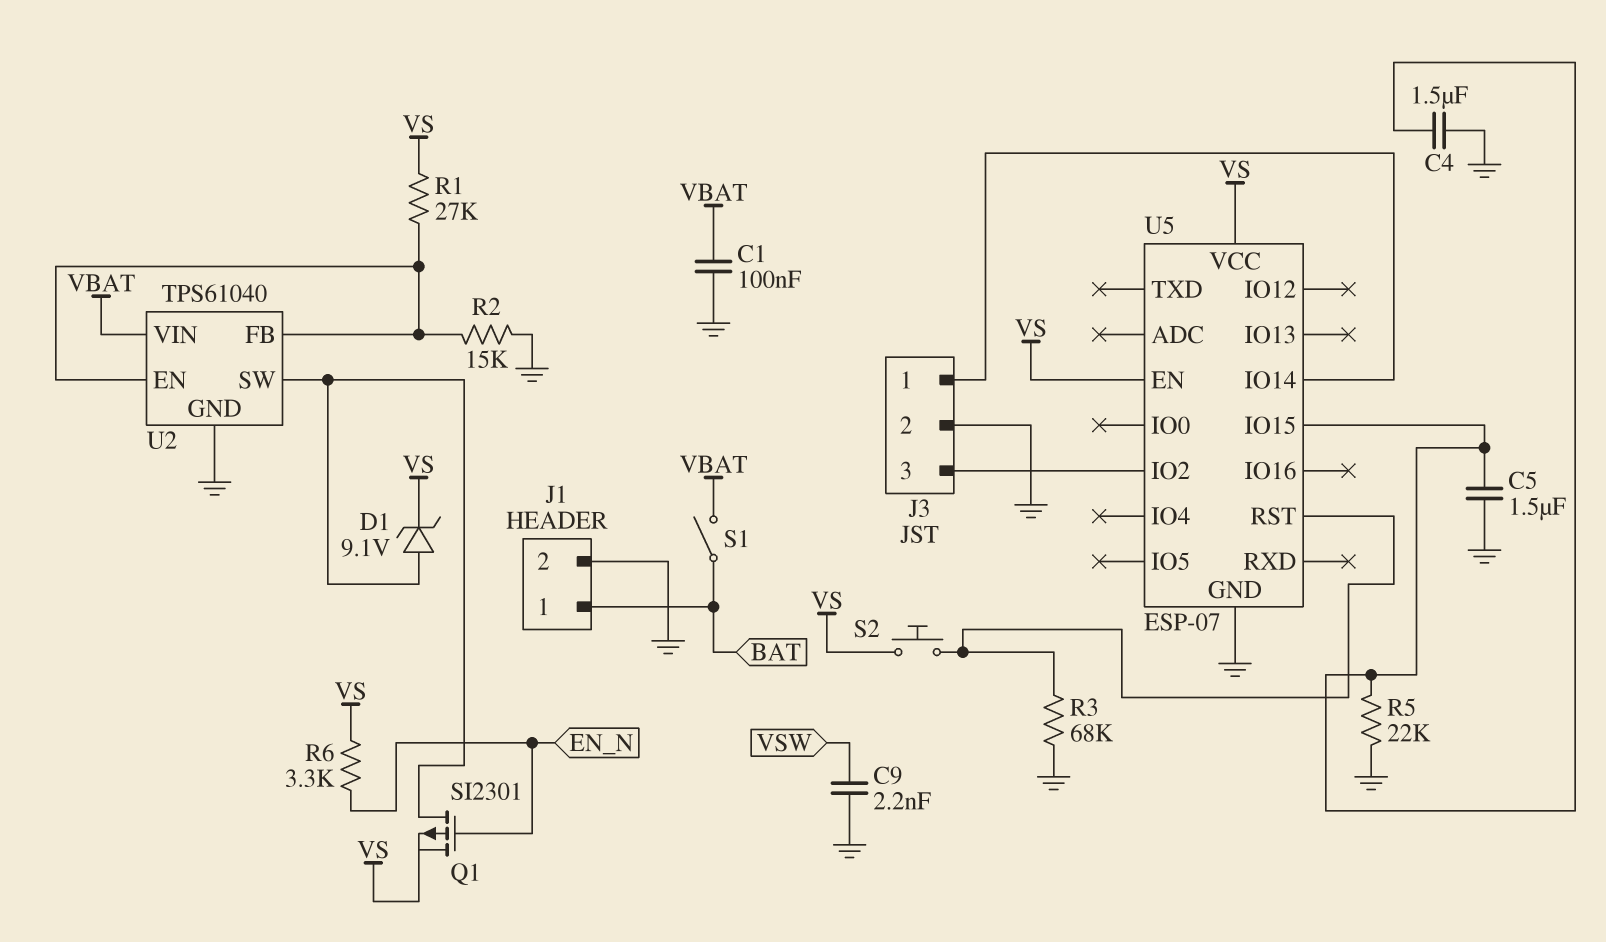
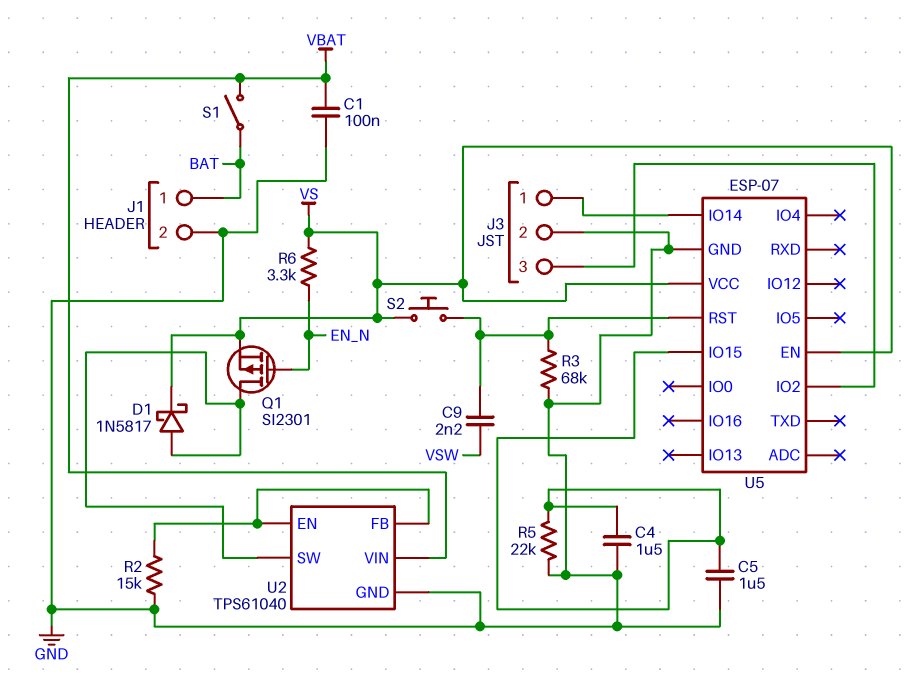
C9: 2.2nF (GND, VSW) -> 2.2nF (U5/RST, VSW)
D1: zener 9.1V (A U2/SW, K VS) -> schottky 1N5817 (A U2/SW, K VS)
R1: 27k (U2/EN, VS) -> none

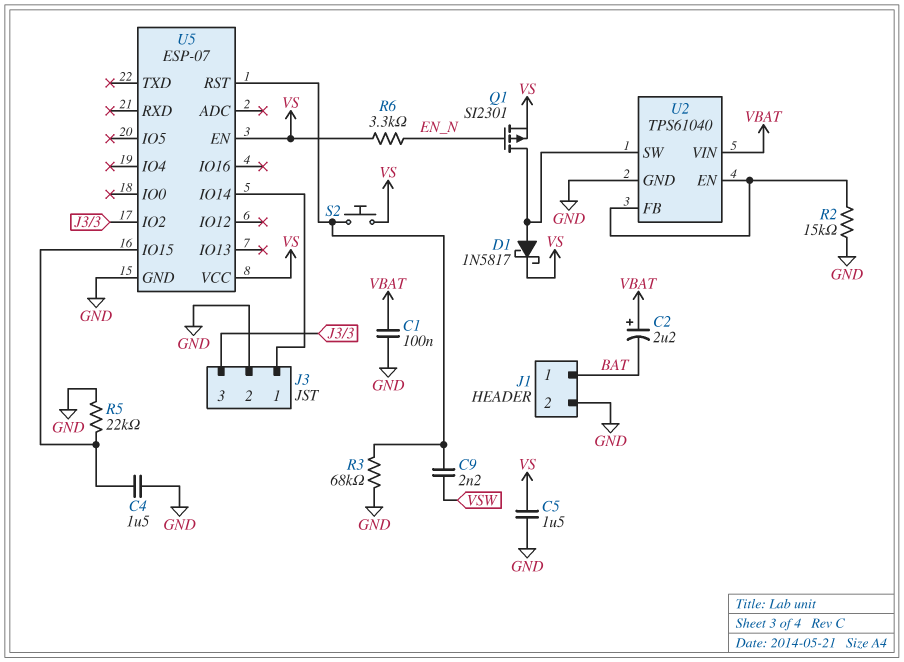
C2: none -> 2.2uF (plus VBAT, minus BAT)
C5: 1.5uF (GND, U5/IO15) -> 1.5uF (GND, VS)
S1: switch (BAT, VBAT) -> none

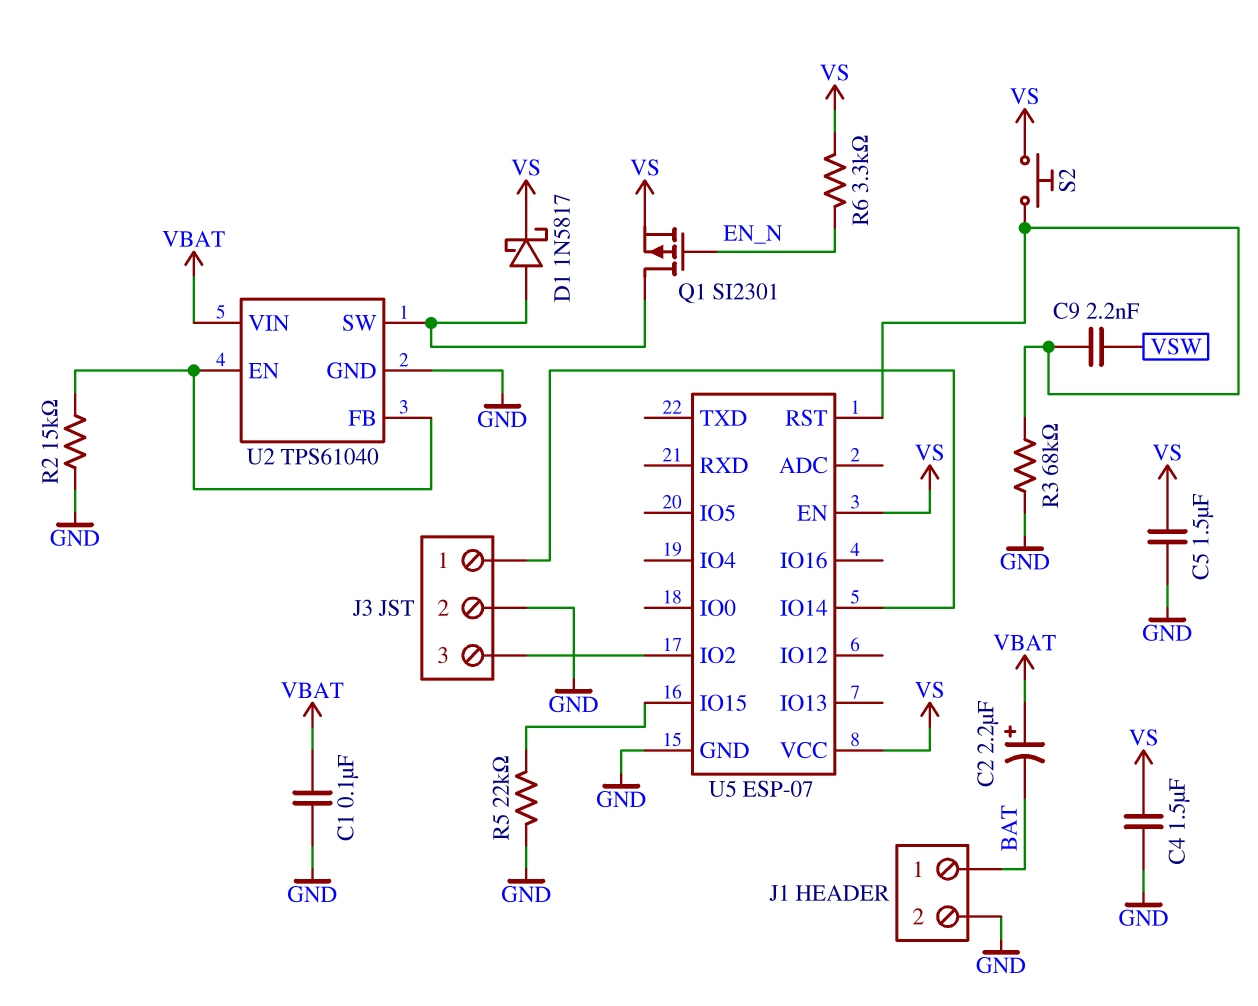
C4: 1.5uF (GND, U5/IO15) -> 1.5uF (GND, VS)

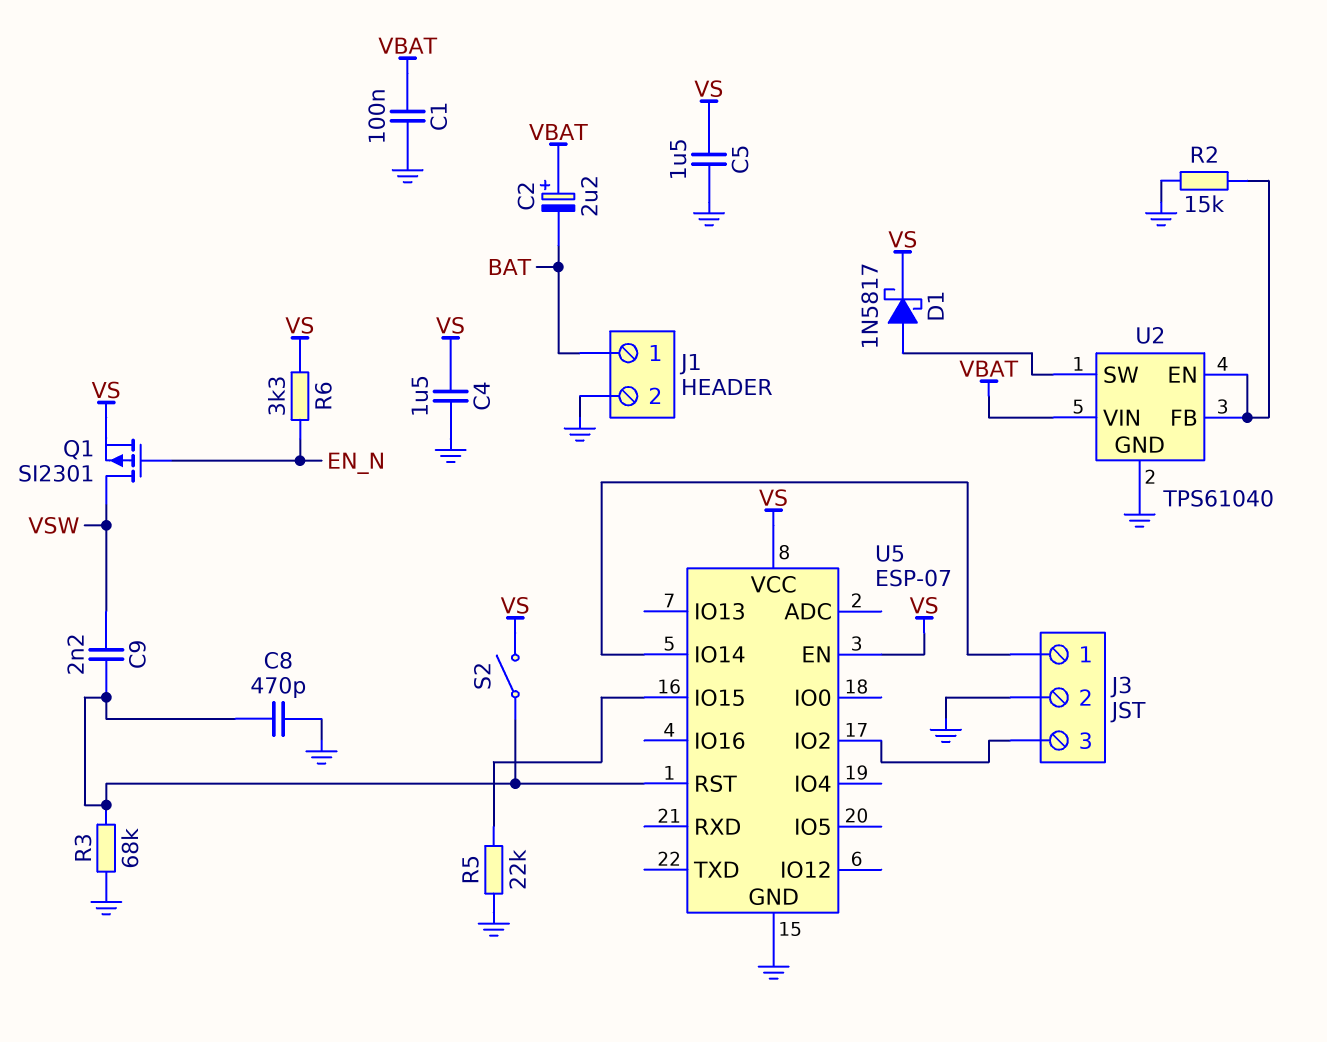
C8: none -> 470pF (GND, U5/RST)
Q1: PMOS SI2301 (G EN_N, D U2/SW, S VS) -> PMOS SI2301 (G EN_N, D VSW, S VS)
S2: button (U5/RST, VS) -> switch (U5/RST, VS)

